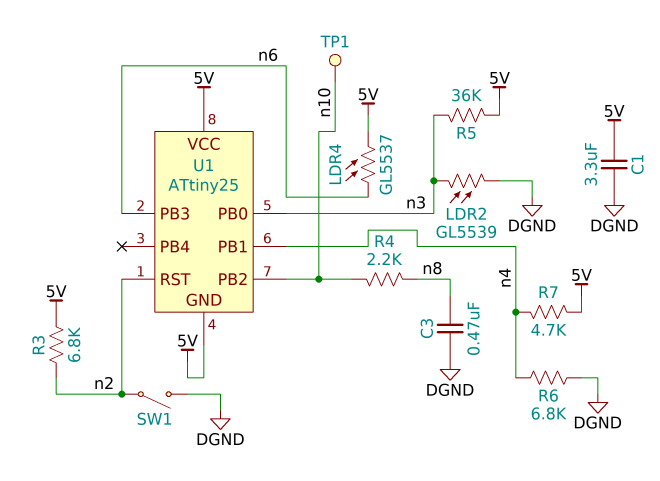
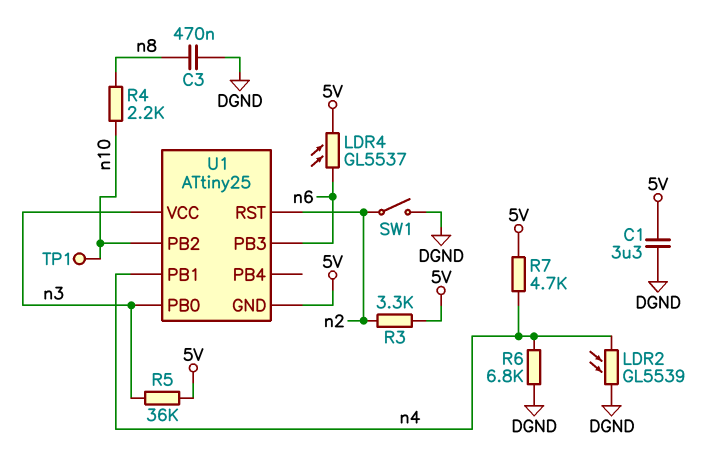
LDR2: GL5539 (DGND, n3) -> GL5539 (DGND, n4)
R3: 6.8k (5V, n2) -> 3.3k (5V, n2)
U1 pin VCC: 5V -> n3

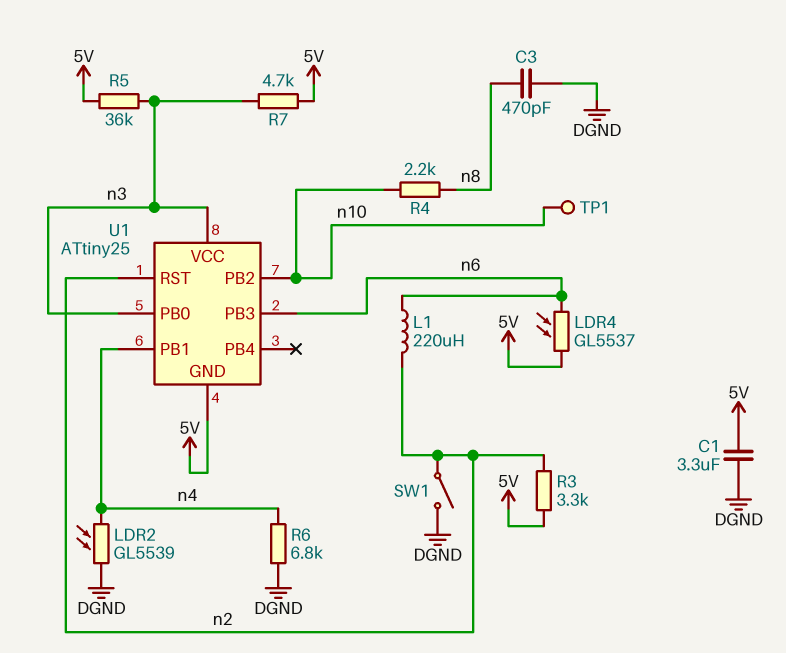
C3: 470nF (DGND, n8) -> 470pF (DGND, n8)
L1: none -> 220uH (n2, n6)
R7: 4.7k (5V, n4) -> 4.7k (5V, n3)

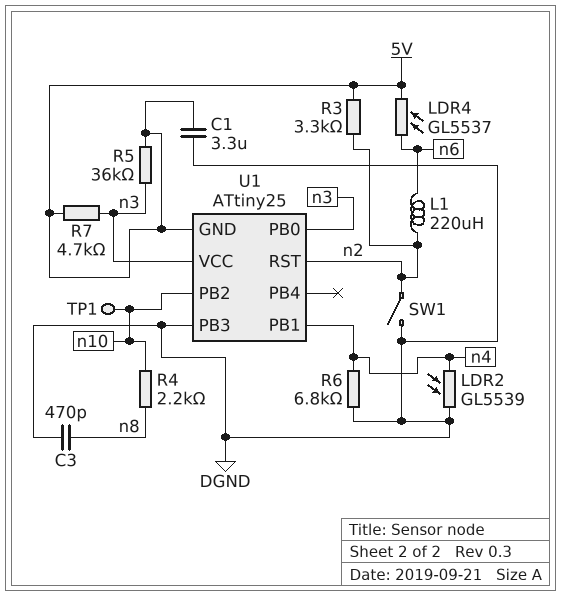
U1 pin PB3: n6 -> DGND

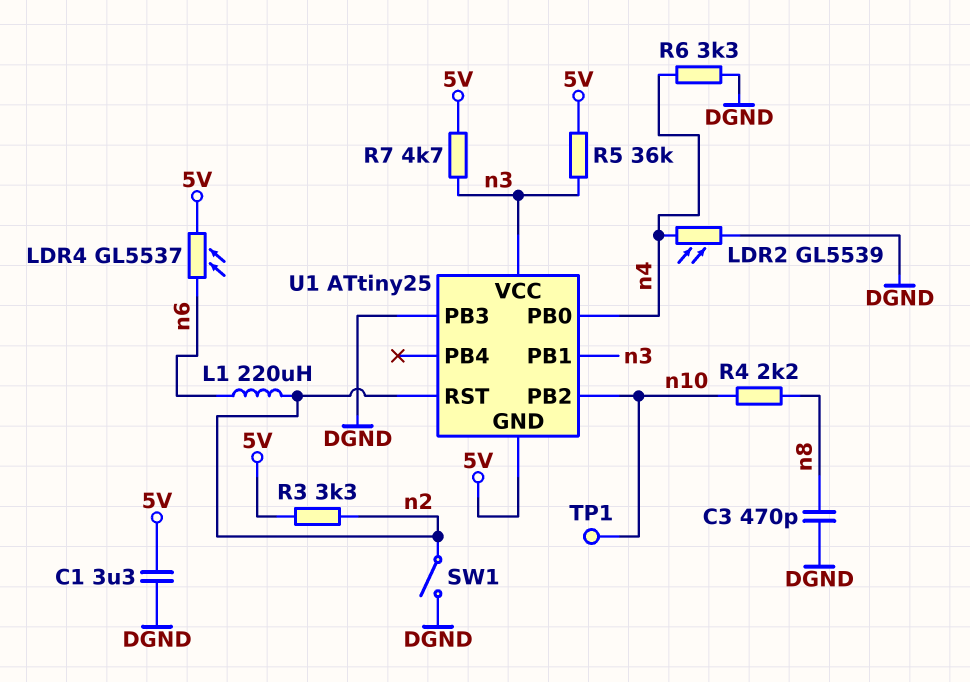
R6: 6.8k (DGND, n4) -> 3.3k (DGND, n4)
U1 pin PB0: n3 -> n4
U1 pin PB1: n4 -> n3

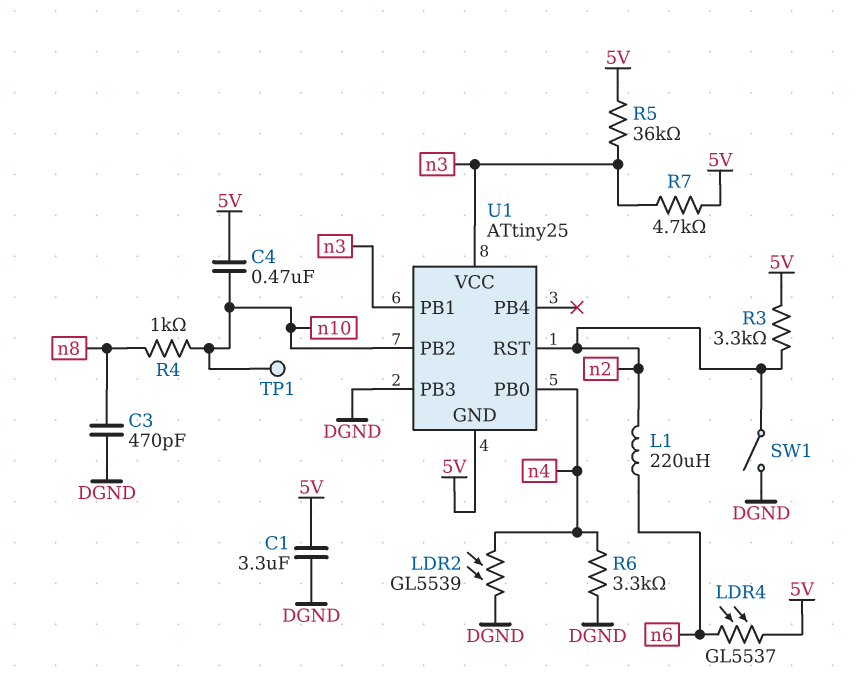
C4: none -> 470nF (5V, n10)
R4: 2.2k (n8, n10) -> 1k (n8, n10)

